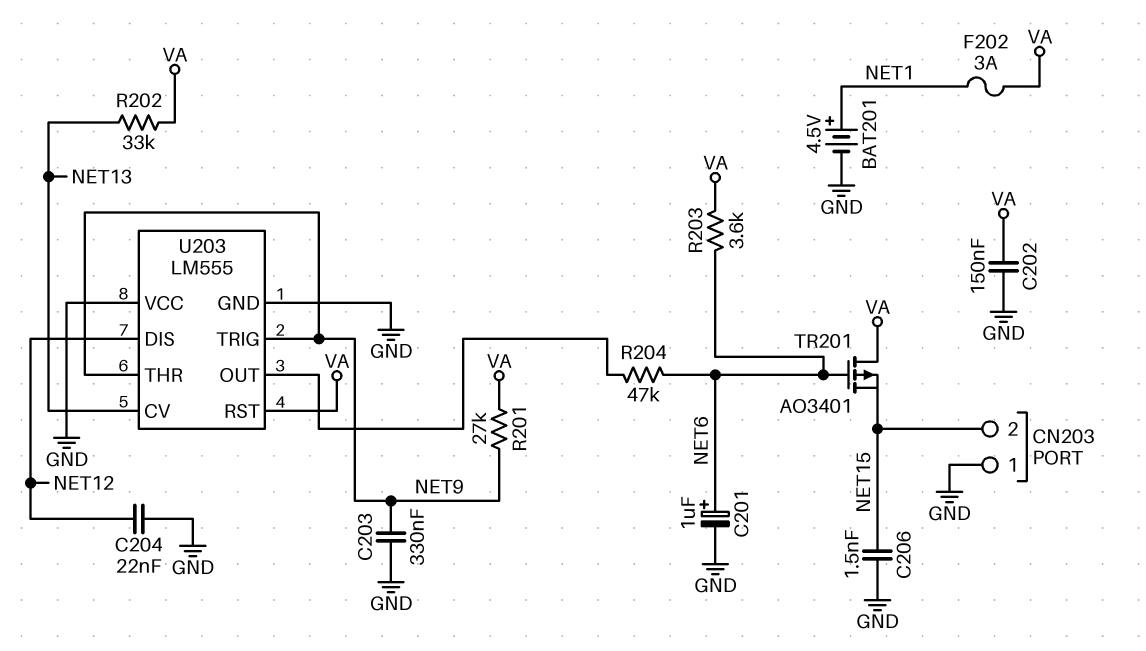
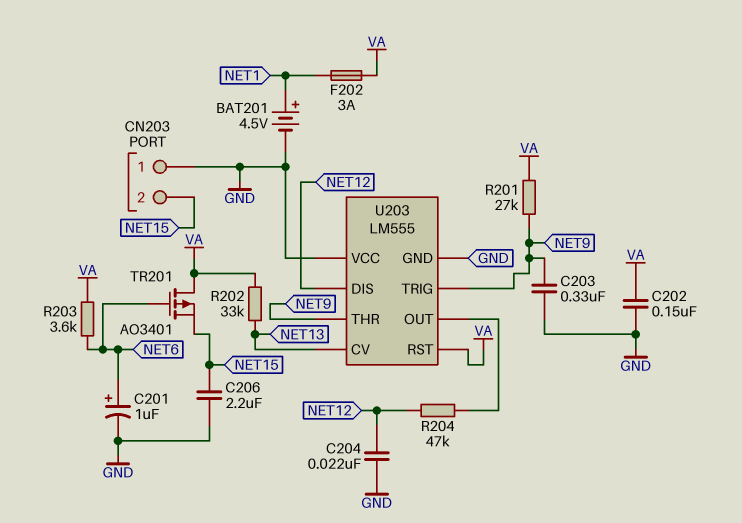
C206: 1.5nF (GND, NET15) -> 2.2uF (GND, NET15)
R204: 47k (NET6, U203/OUT) -> 47k (NET12, U203/OUT)

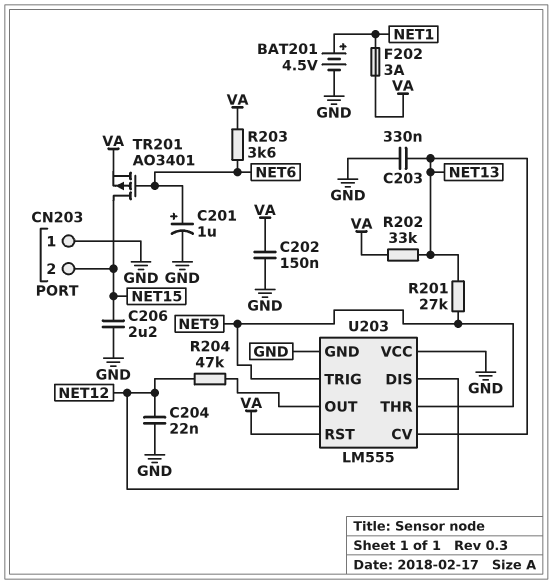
C203: 330nF (GND, NET9) -> 330nF (GND, NET13)
R201: 27k (NET9, VA) -> 27k (NET9, NET13)
TR201: PMOS AO3401 (G NET6, D VA, S NET15) -> PMOS AO3401 (G NET6, D NET15, S VA)

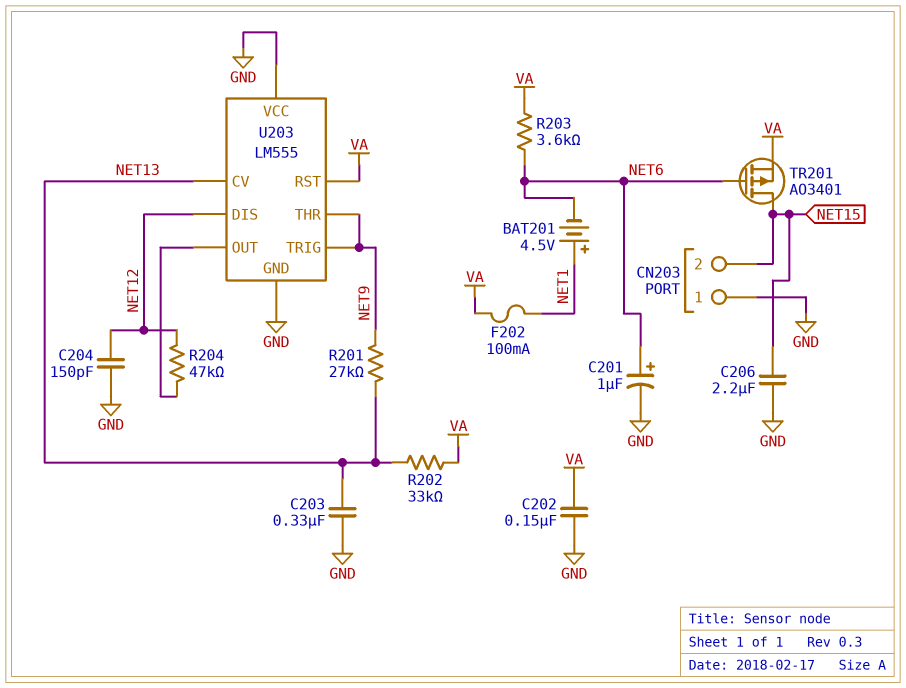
BAT201: 4.5V (plus NET1, minus GND) -> 4.5V (plus NET1, minus NET6)
C204: 22nF (GND, NET12) -> 150pF (GND, NET12)
F202: 3A (NET1, VA) -> 100mA (NET1, VA)

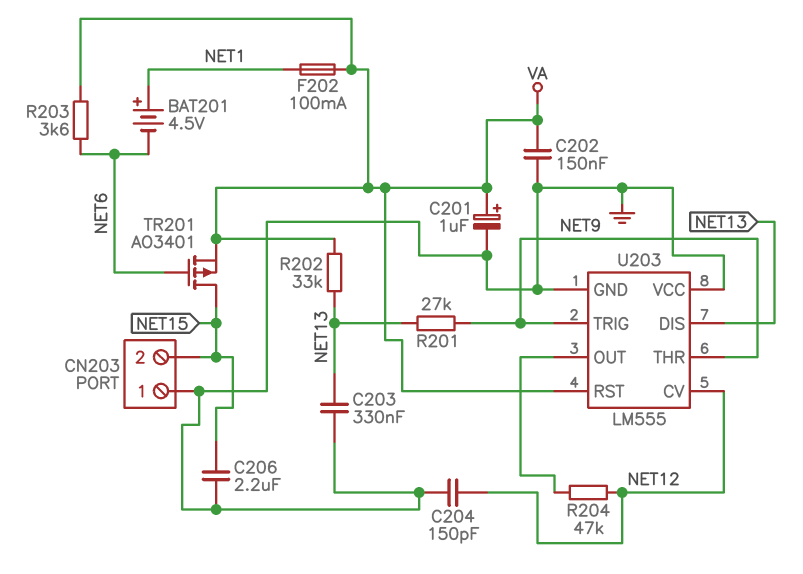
C201: 1uF (plus NET6, minus GND) -> 1uF (plus VA, minus GND)
U203 pin CV: NET13 -> NET12
U203 pin DIS: NET12 -> NET13

